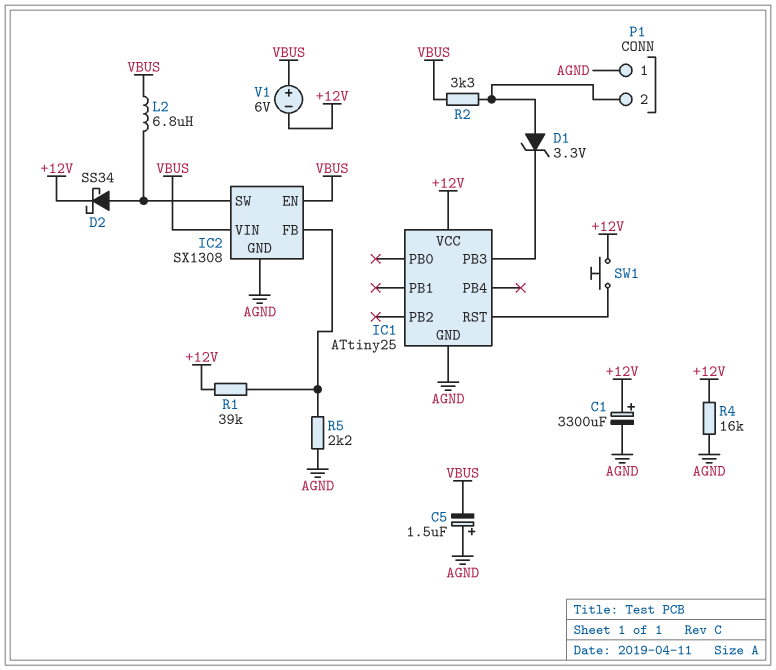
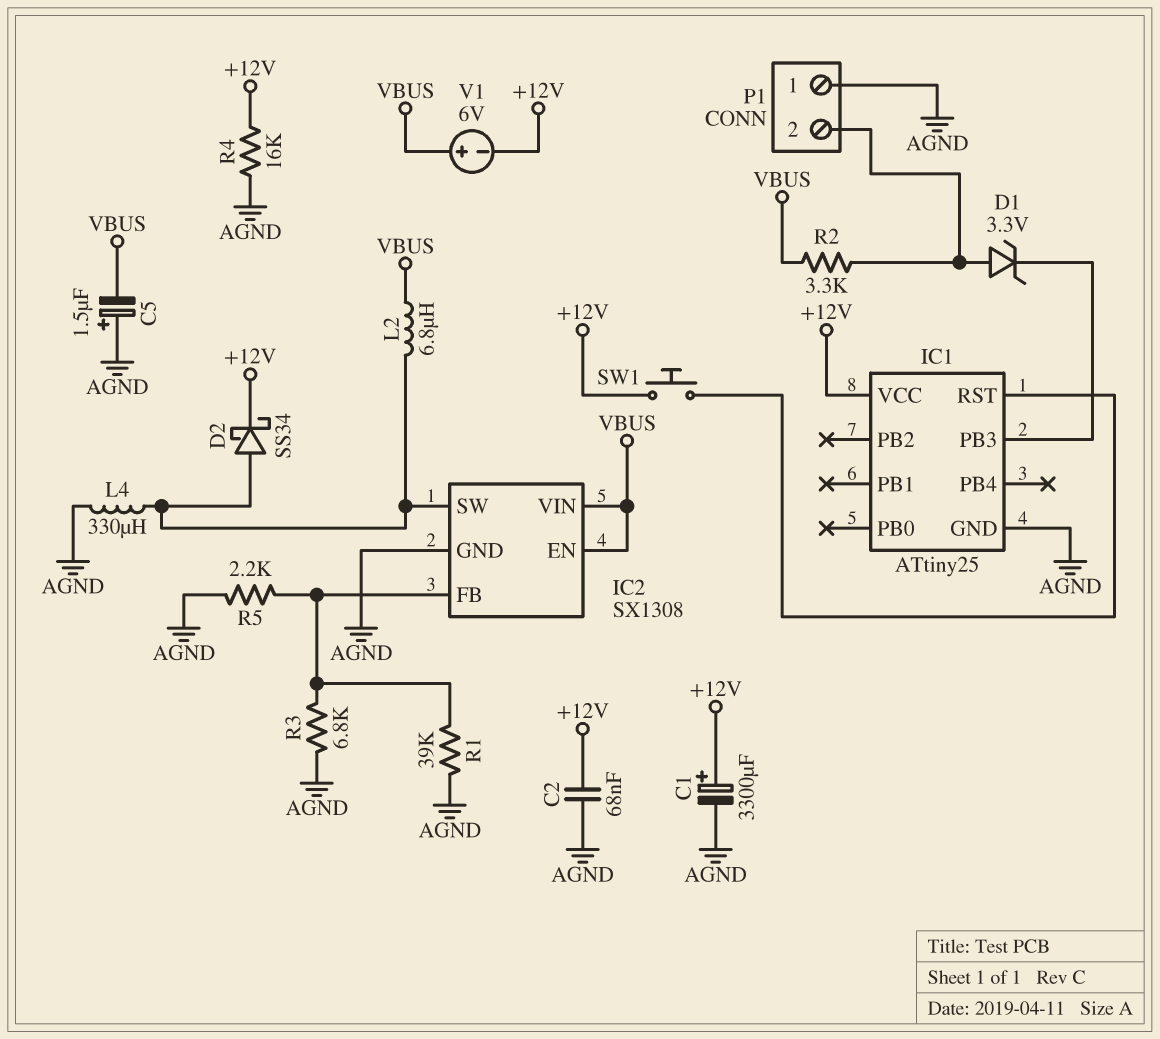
C2: none -> 68nF (+12V, AGND)
L4: none -> 330uH (AGND, IC2/SW)
R1: 39k (+12V, IC2/FB) -> 39k (AGND, IC2/FB)
R3: none -> 6.8k (AGND, IC2/FB)

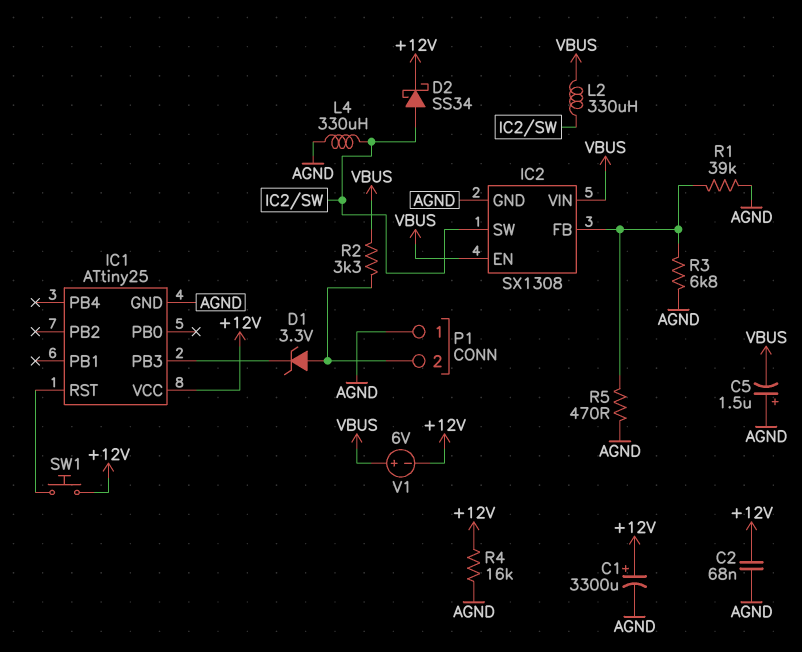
L2: 6.8uH (IC2/SW, VBUS) -> 330uH (IC2/SW, VBUS)
R5: 2.2k (AGND, IC2/FB) -> 470 (AGND, IC2/FB)

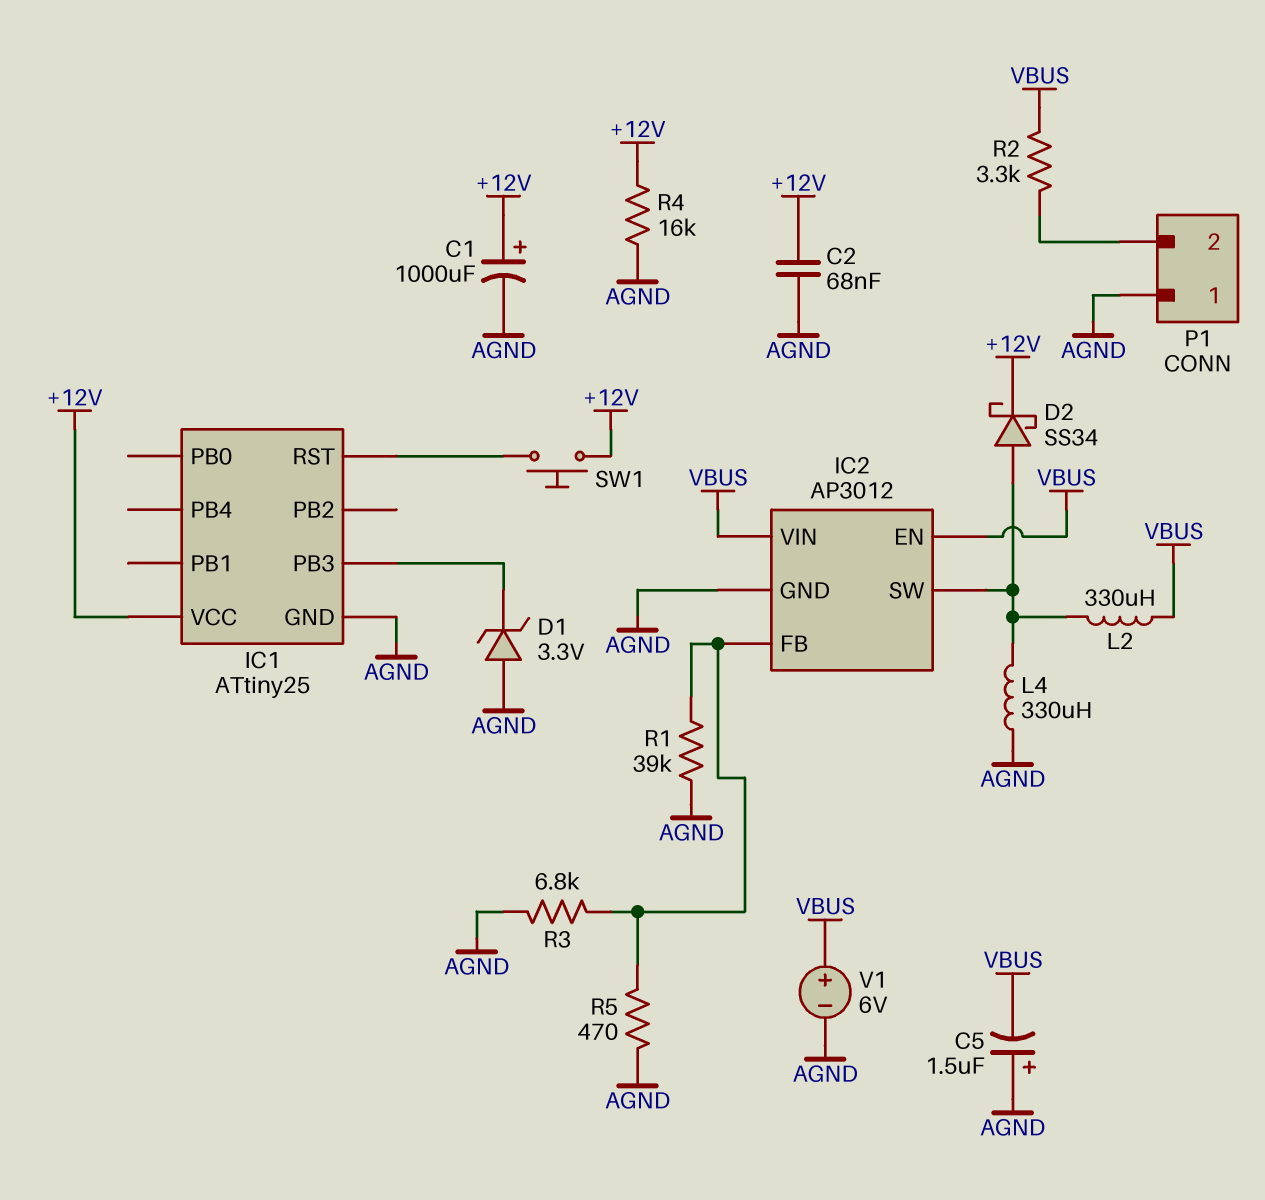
C1: 3300uF (plus +12V, minus AGND) -> 1000uF (plus +12V, minus AGND)
D1: zener 3.3V (A P1/2, K IC1/PB3) -> zener 3.3V (A AGND, K IC1/PB3)
IC2: SX1308 -> AP3012
V1: 6V (plus VBUS, minus +12V) -> 6V (plus VBUS, minus AGND)

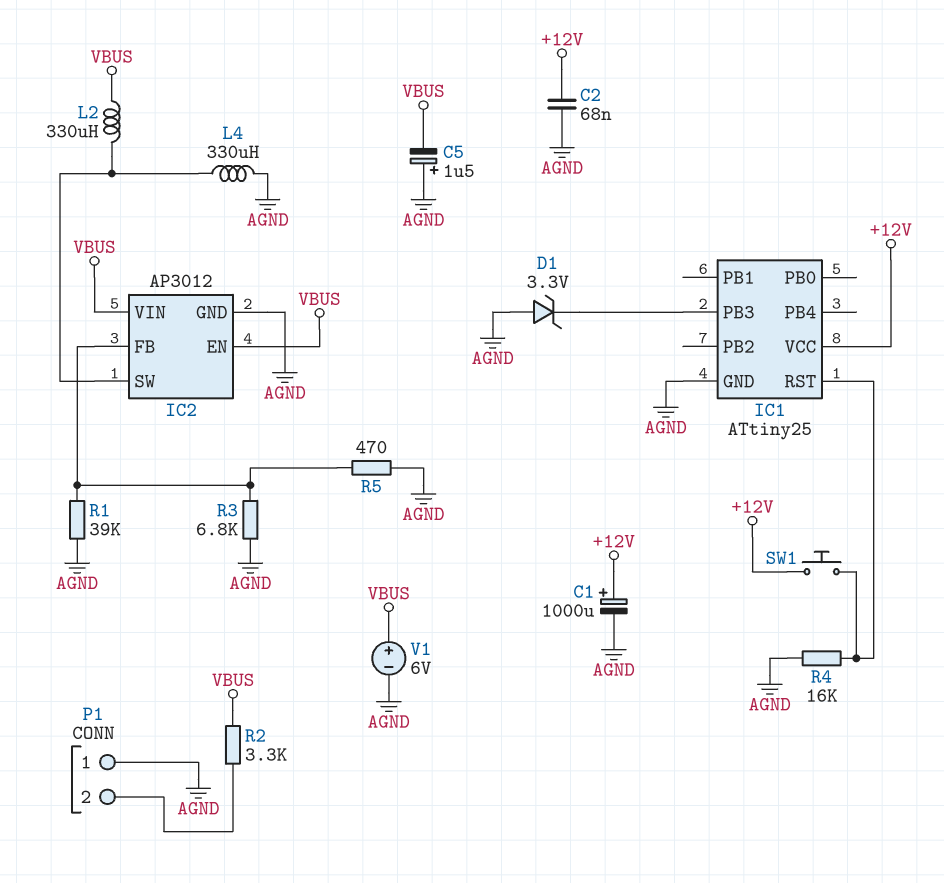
D2: schottky SS34 (A IC2/SW, K +12V) -> none
R4: 16k (+12V, AGND) -> 16k (AGND, IC1/RST)

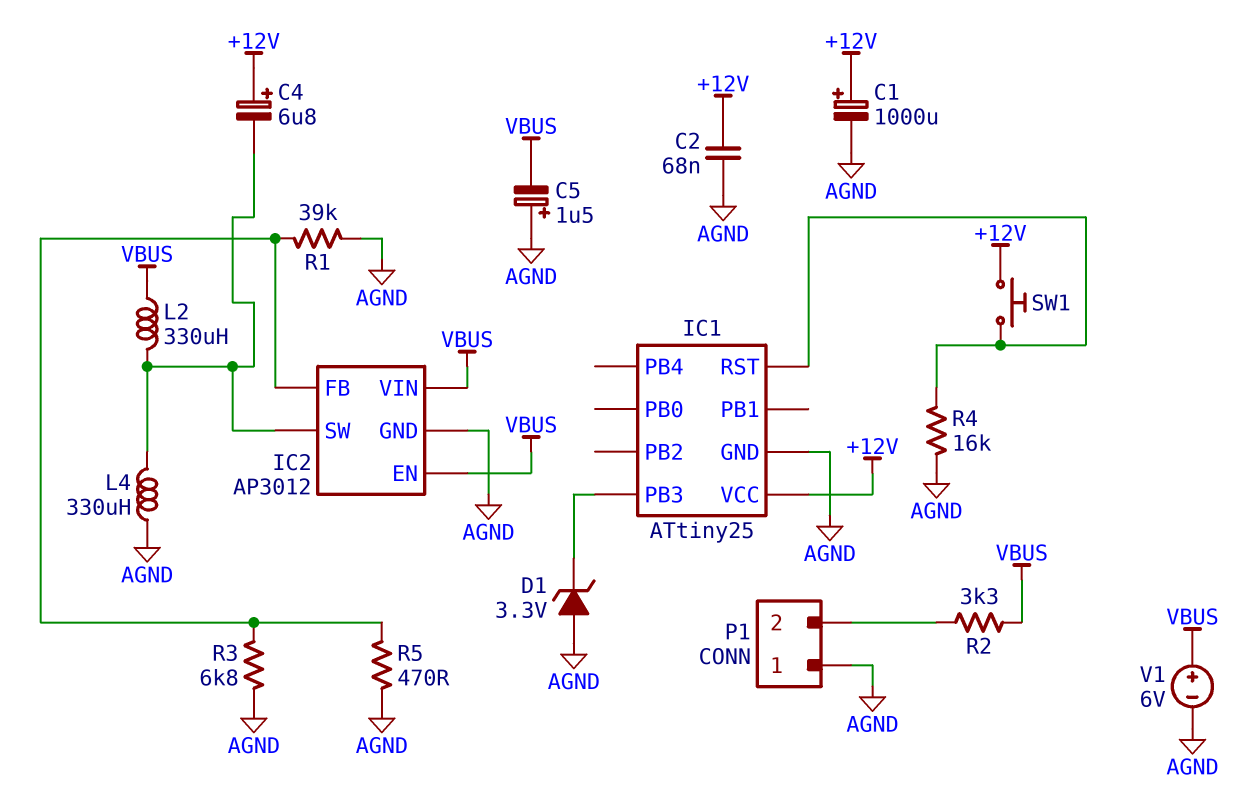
C4: none -> 6.8uF (plus +12V, minus IC2/SW)

